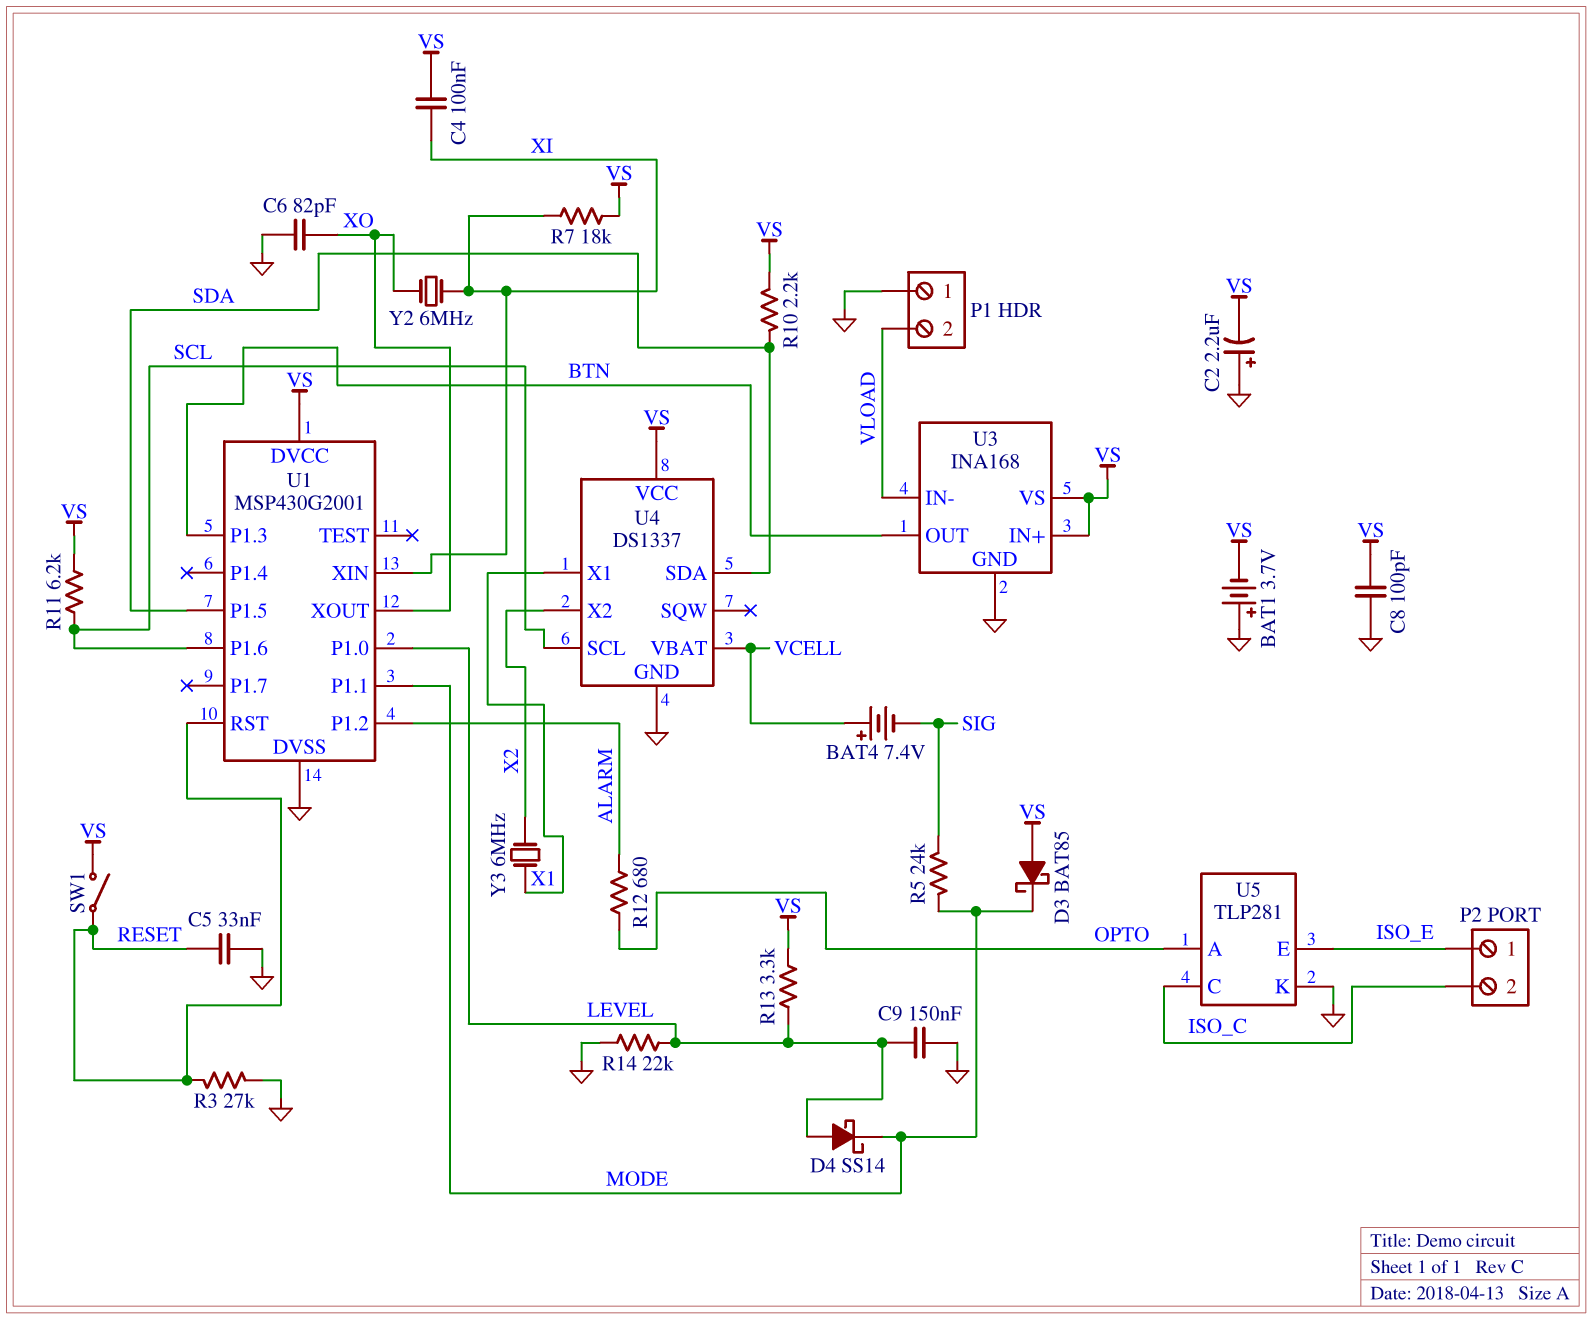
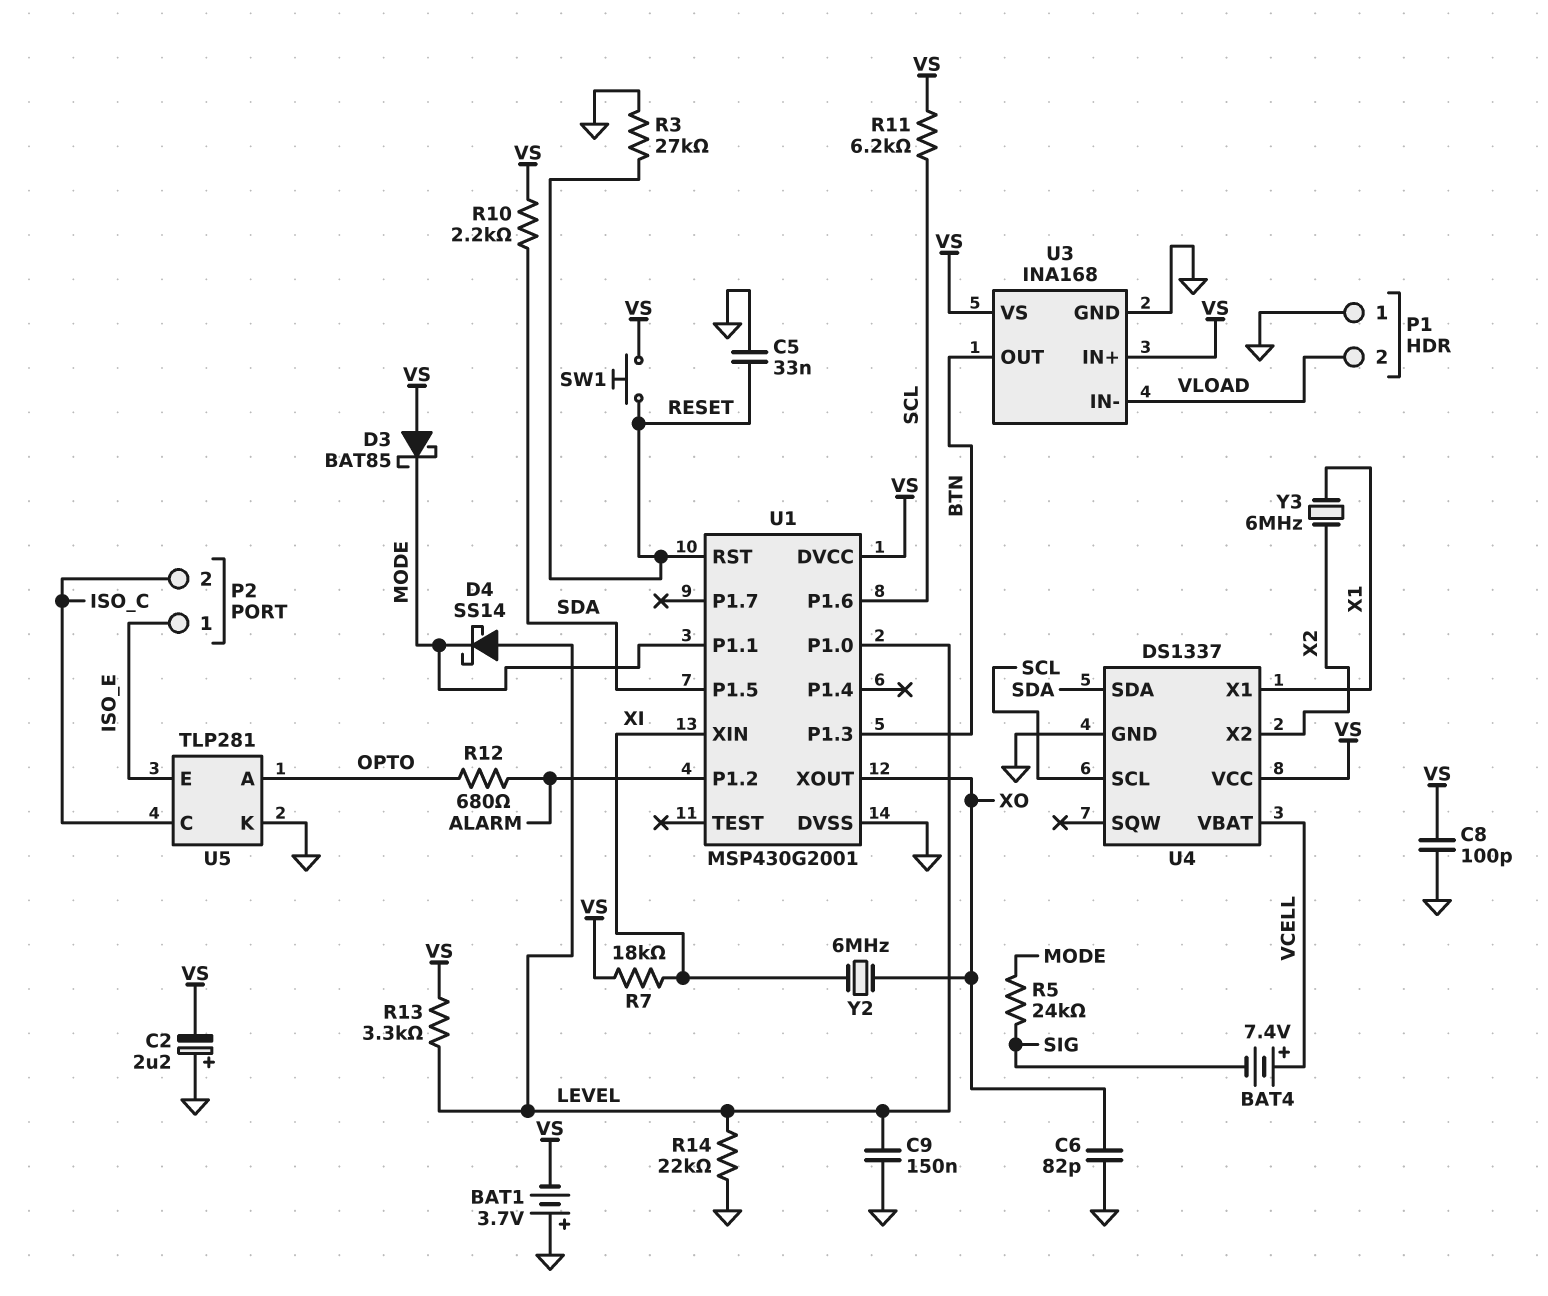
C4: 100nF (VS, XI) -> none
SW1: switch (RESET, VS) -> button (RESET, VS)

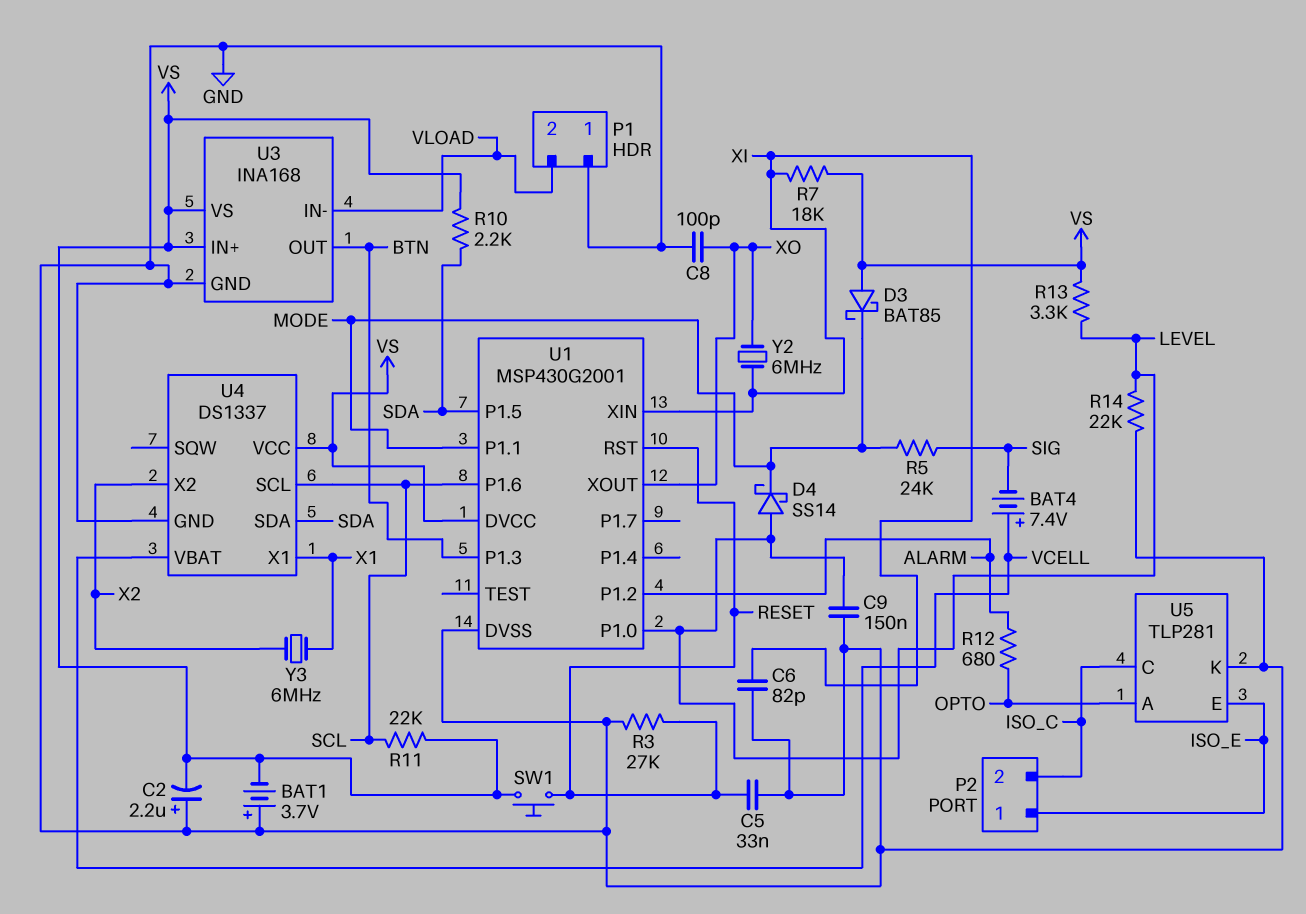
C6: 82pF (GND, XO) -> 82pF (GND, XI)
C8: 100pF (GND, VS) -> 100pF (GND, XO)
R11: 6.2k (SCL, VS) -> 22k (SCL, VS)

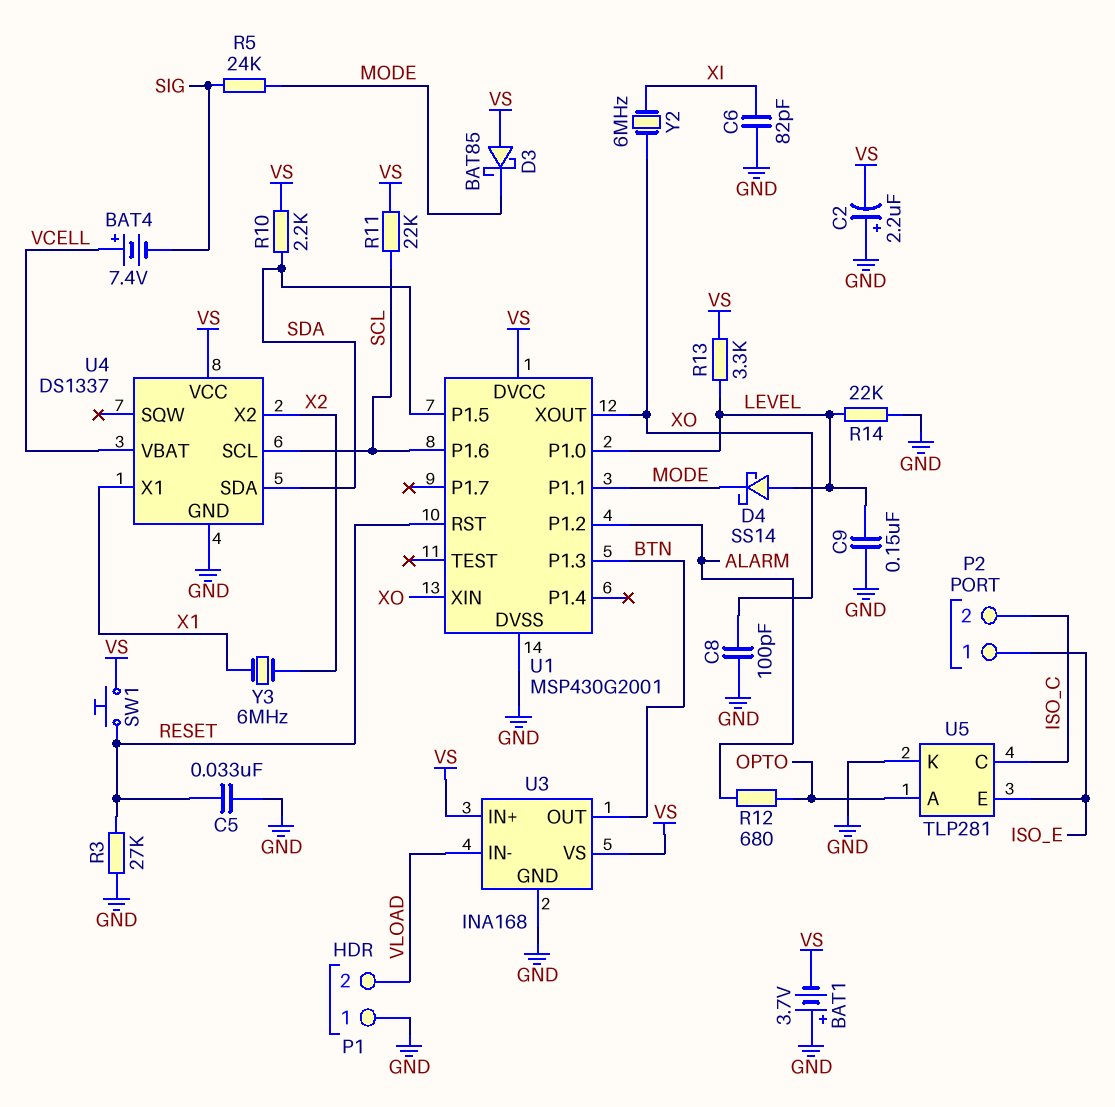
R7: 18k (VS, XI) -> none
U1 pin XIN: XI -> XO

